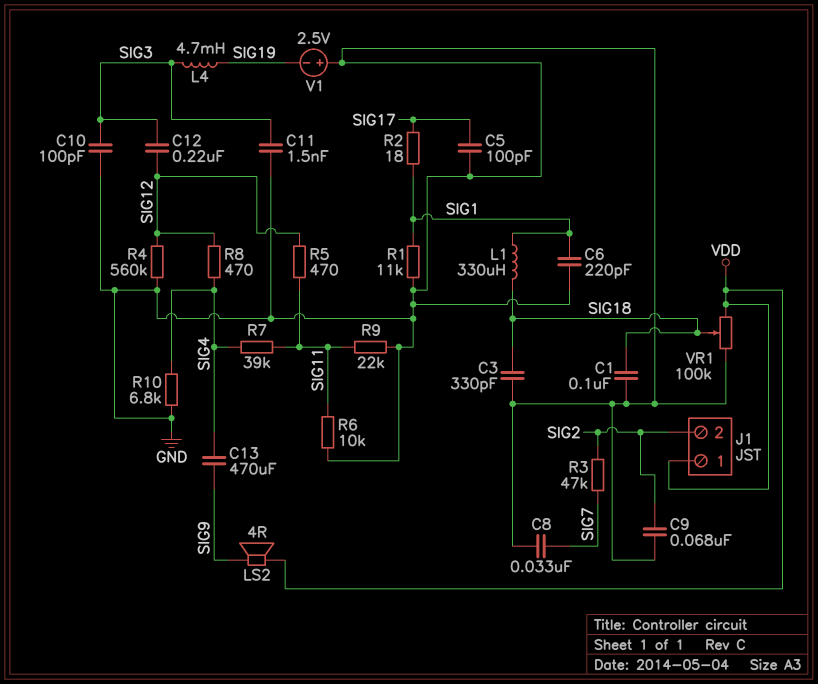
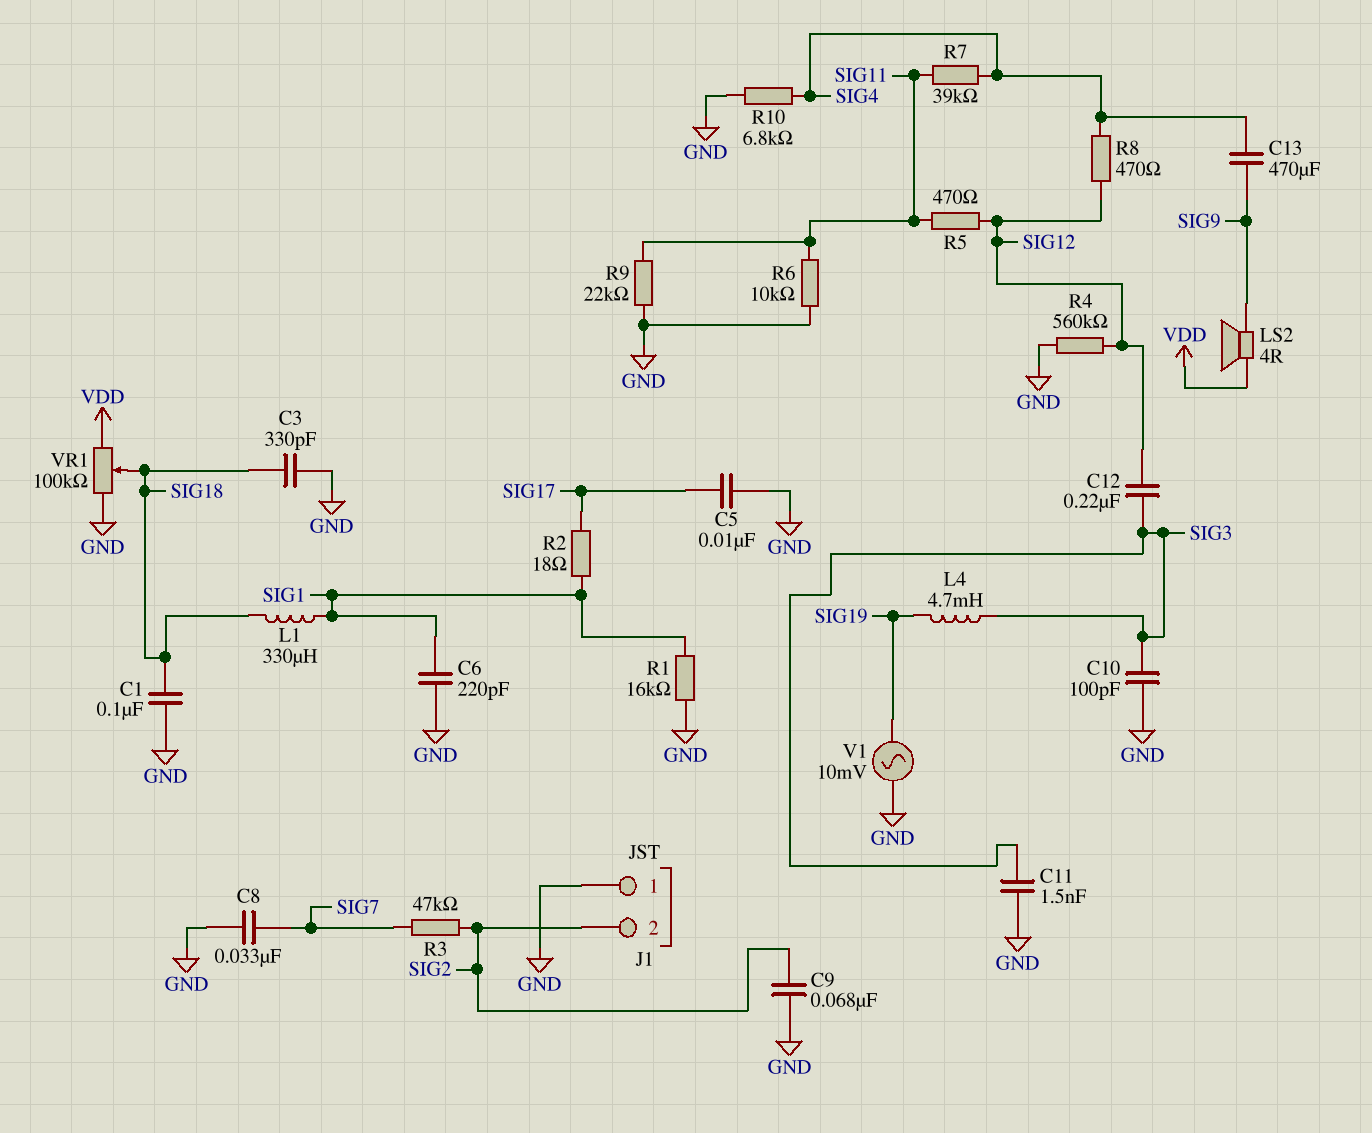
C5: 100pF (GND, SIG17) -> 10nF (GND, SIG17)
J1 pin 1: VDD -> GND
R1: 11k (GND, SIG1) -> 16k (GND, SIG1)
V1: 2.5V (plus GND, minus SIG19) -> AC 10mV (GND, SIG19)

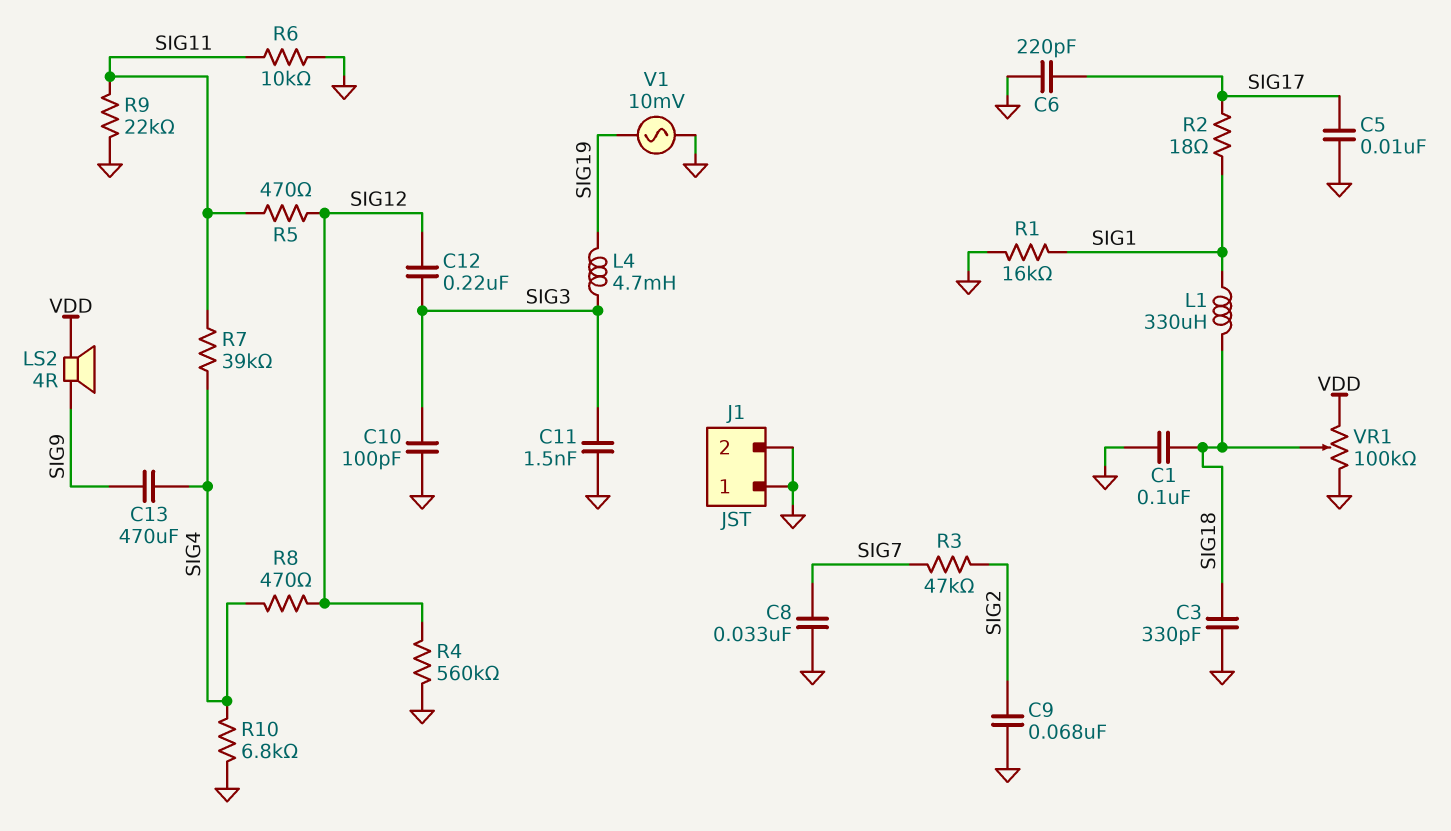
C6: 220pF (GND, SIG1) -> 220pF (GND, SIG17)
J1 pin 2: SIG2 -> GND

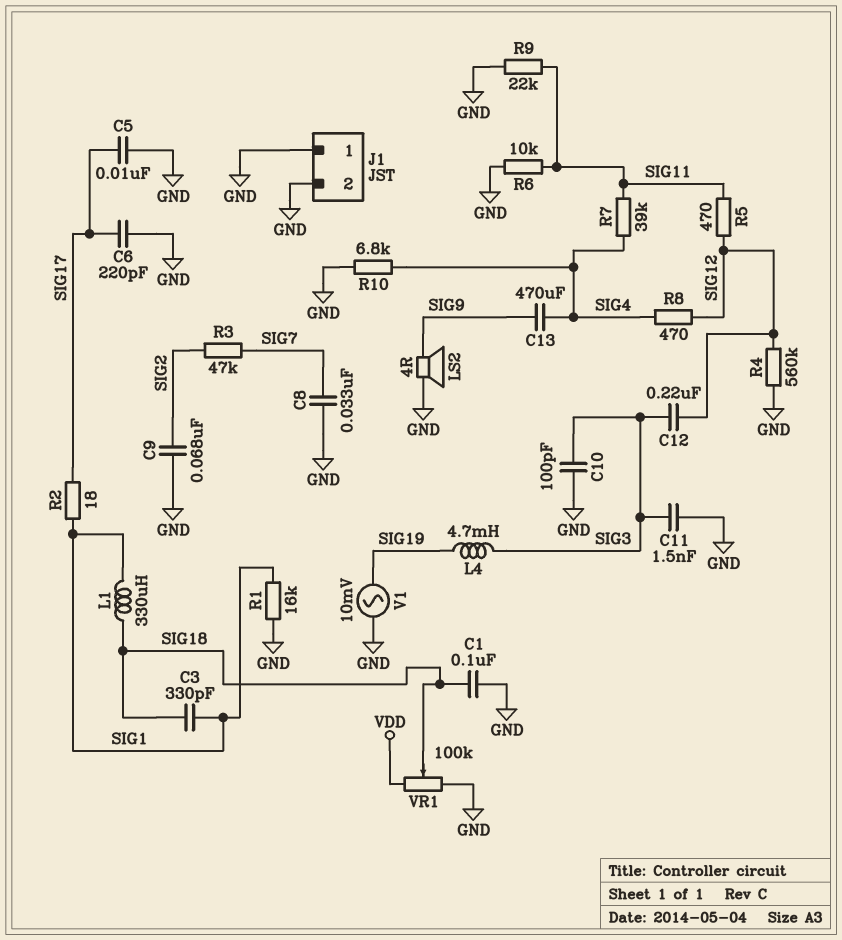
C3: 330pF (GND, SIG18) -> 330pF (SIG1, SIG18)
LS2: speaker 4R (SIG9, VDD) -> speaker 4R (GND, SIG9)

